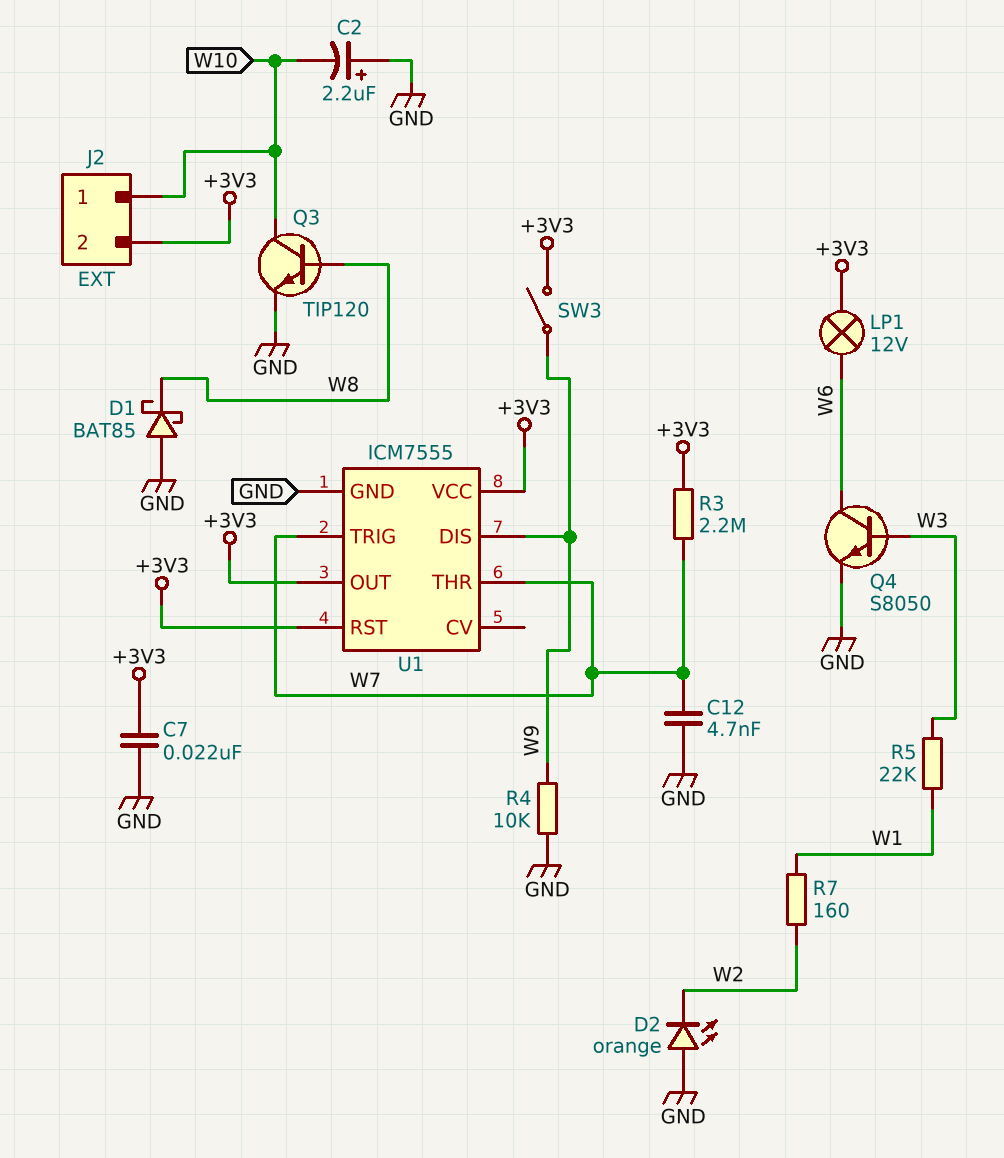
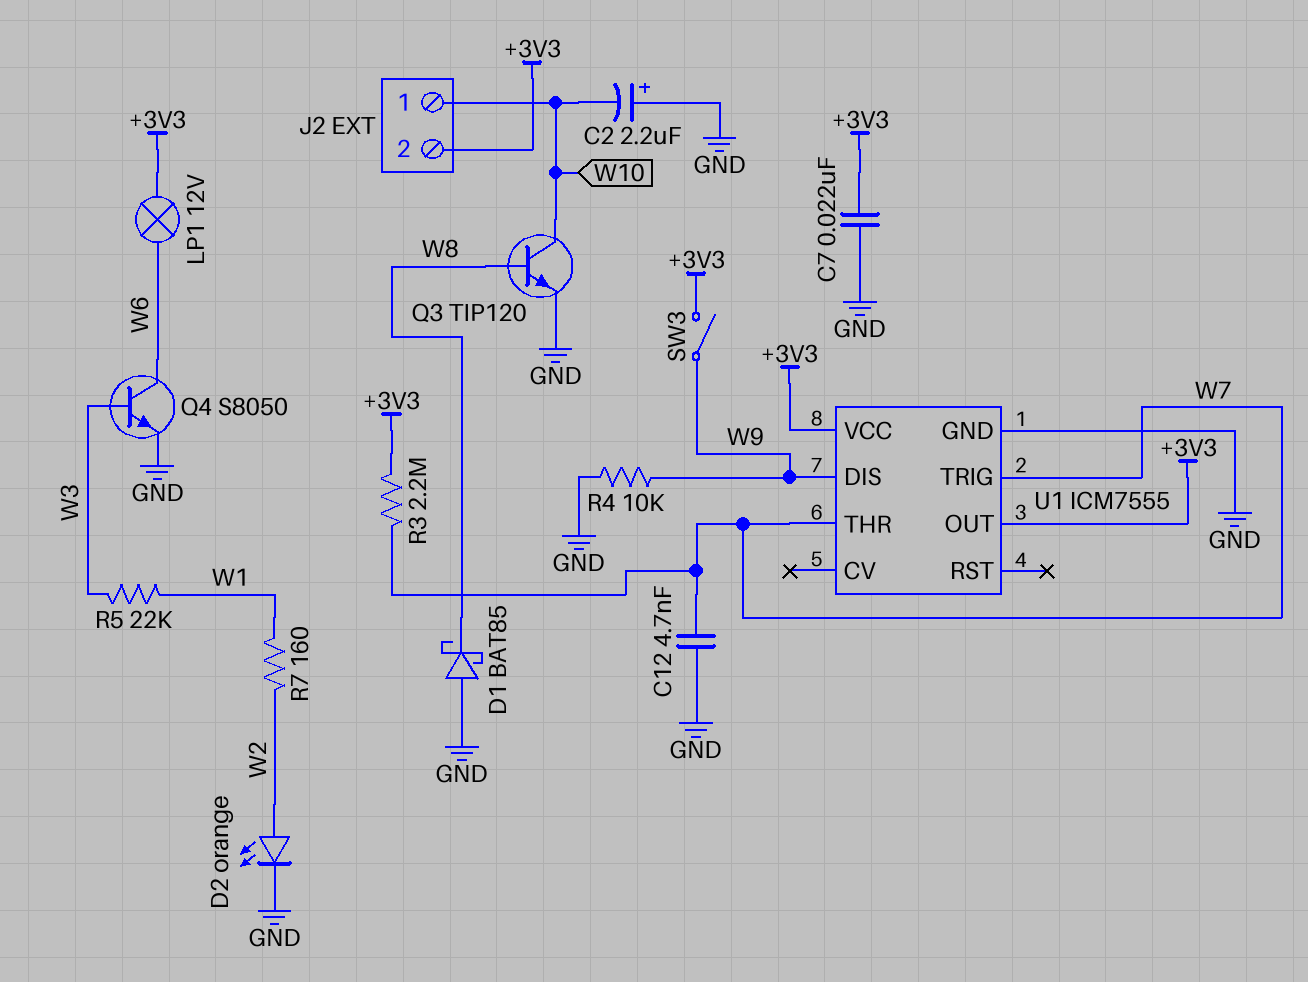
D2: LED orange (A GND, K W2) -> LED orange (A W2, K GND)
U1 pin RST: +3V3 -> none

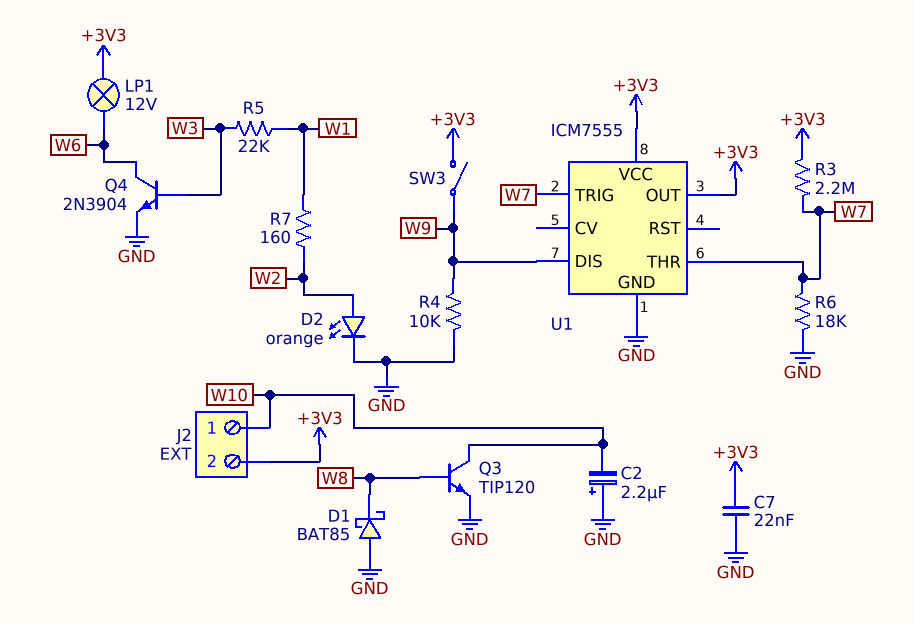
C12: 4.7nF (GND, W7) -> none
Q4: NPN S8050 (B W3, C W6, E GND) -> NPN 2N3904 (B W3, C W6, E GND)
R6: none -> 18k (GND, W7)

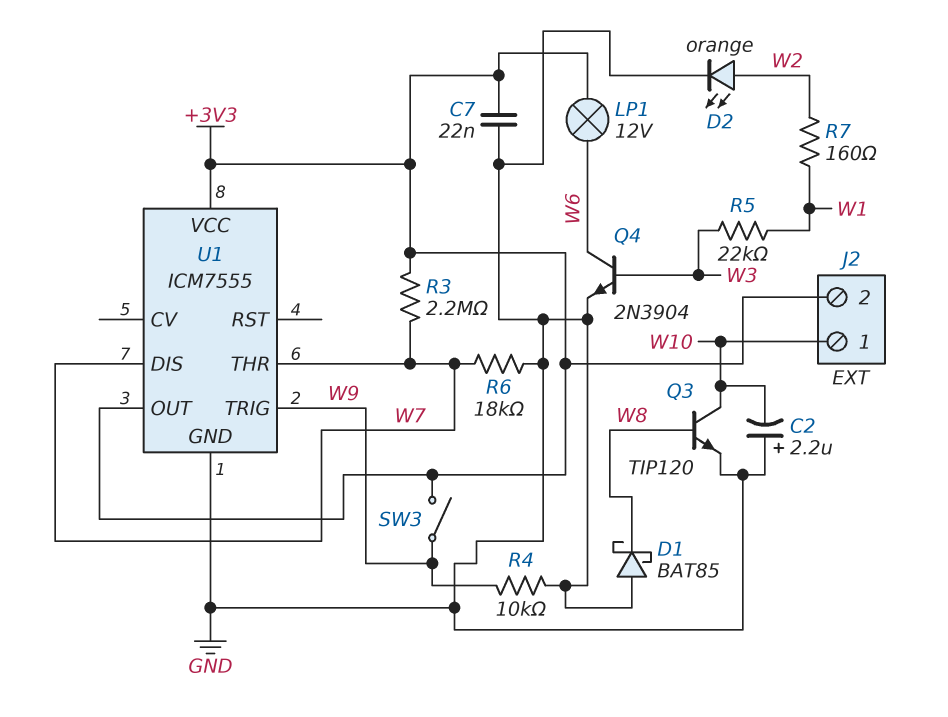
U1 pin DIS: W9 -> W7
U1 pin TRIG: W7 -> W9

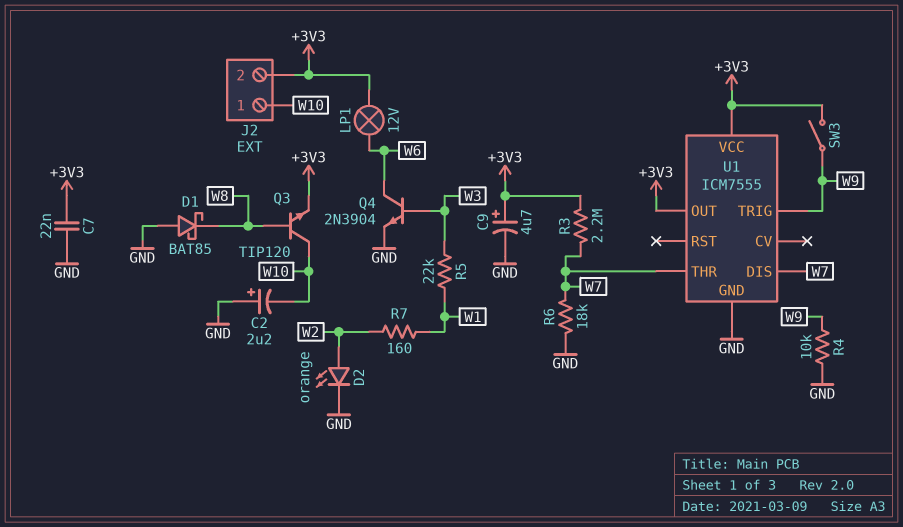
C9: none -> 4.7uF (plus +3V3, minus GND)
Q3: NPN TIP120 (B W8, C W10, E GND) -> NPN TIP120 (B W8, C W10, E +3V3)

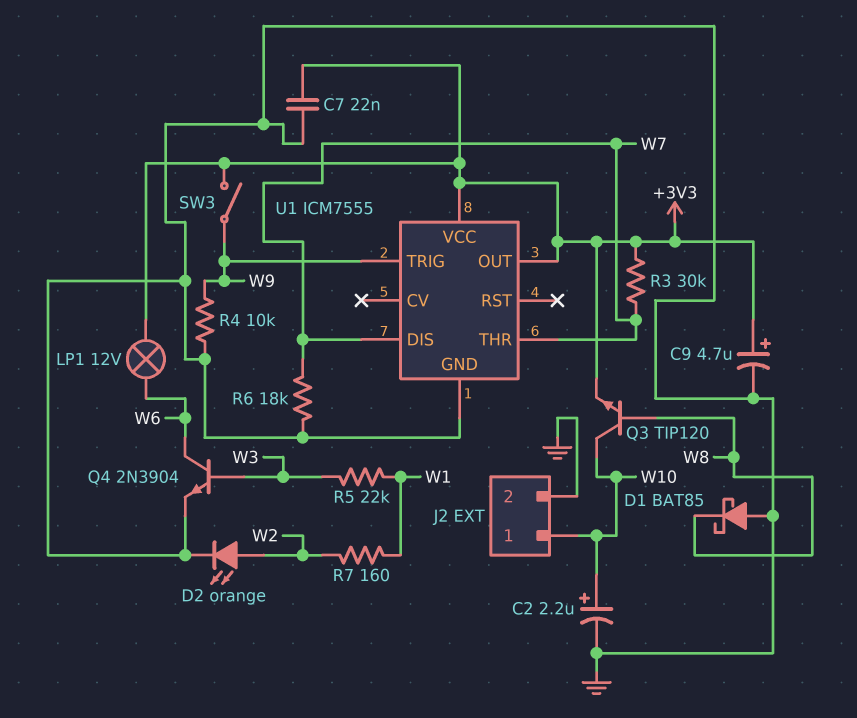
C2: 2.2uF (plus GND, minus W10) -> 2.2uF (plus W10, minus GND)
J2 pin 2: +3V3 -> GND
R3: 2.2M (+3V3, W7) -> 30k (+3V3, W7)

